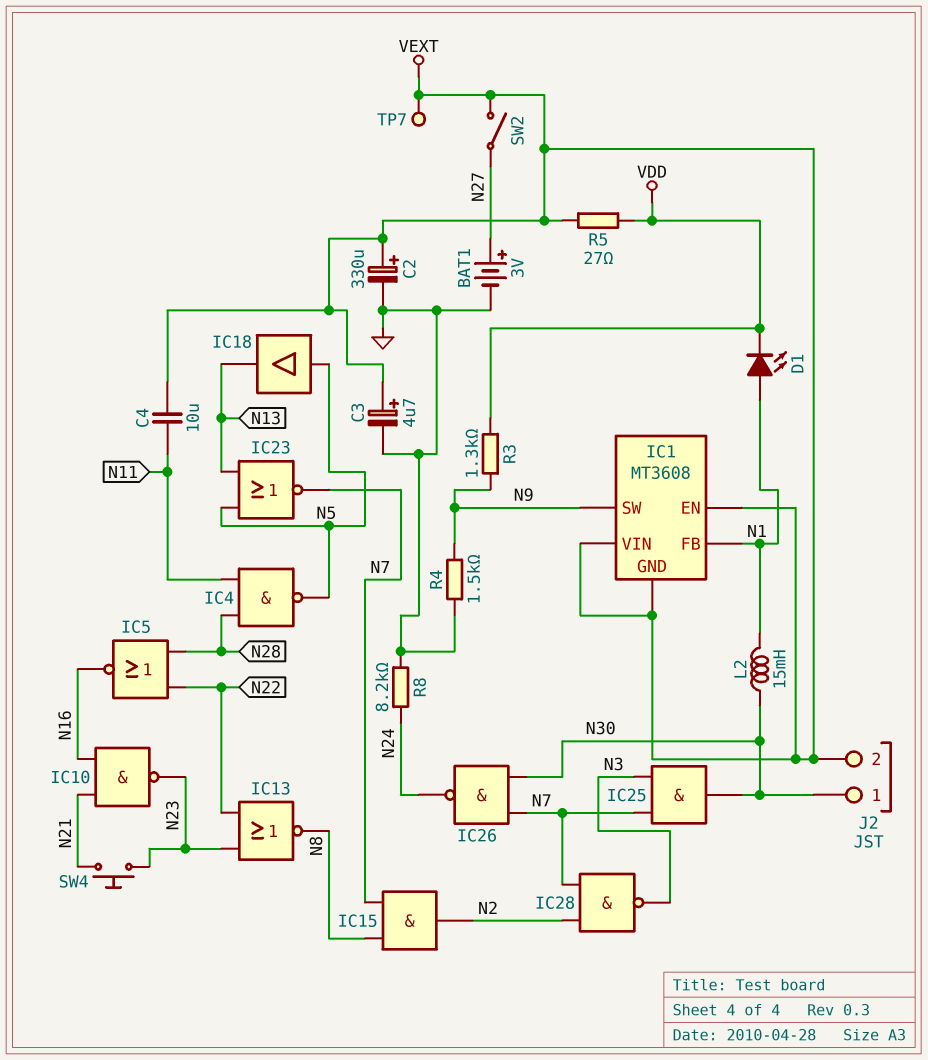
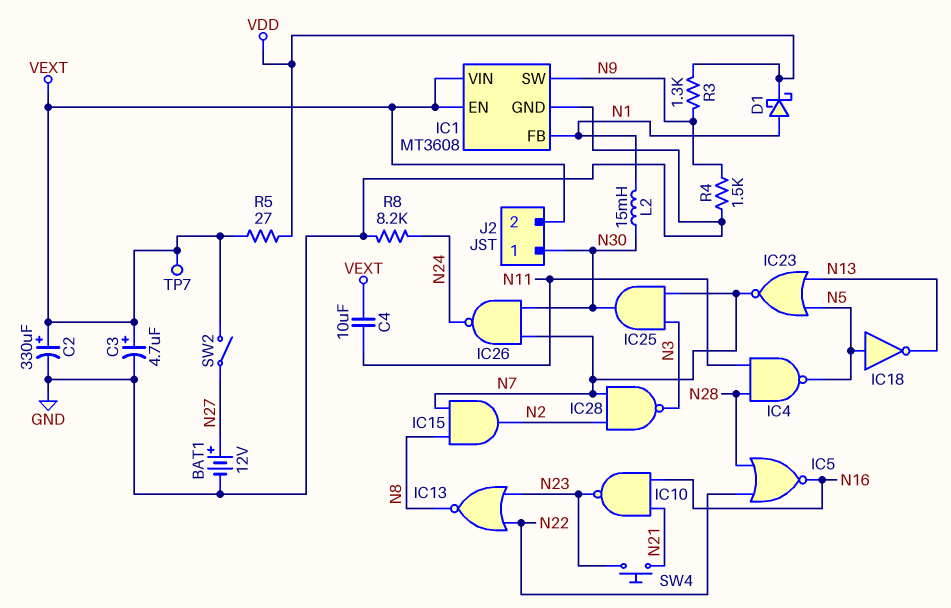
BAT1: 3V (plus N27, minus GND) -> 12V (plus N27, minus GND)
D1: LED (A N1, K VDD) -> schottky (A N1, K VDD)
IC1 pin GND: VEXT -> GND
IC18: buffer (in N5, out N13) -> NOT (in N5, out N13)

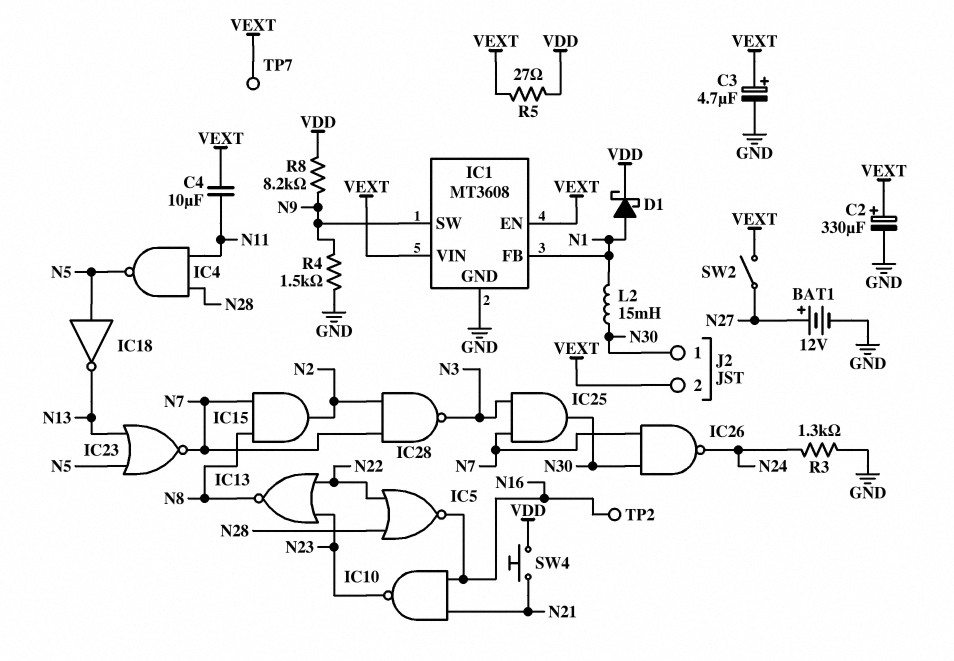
R3: 1.3k (N9, VDD) -> 1.3k (GND, N24)
R8: 8.2k (GND, N24) -> 8.2k (N9, VDD)
SW4: button (N21, N23) -> button (N21, VDD)
TP2: none -> test point (N16)

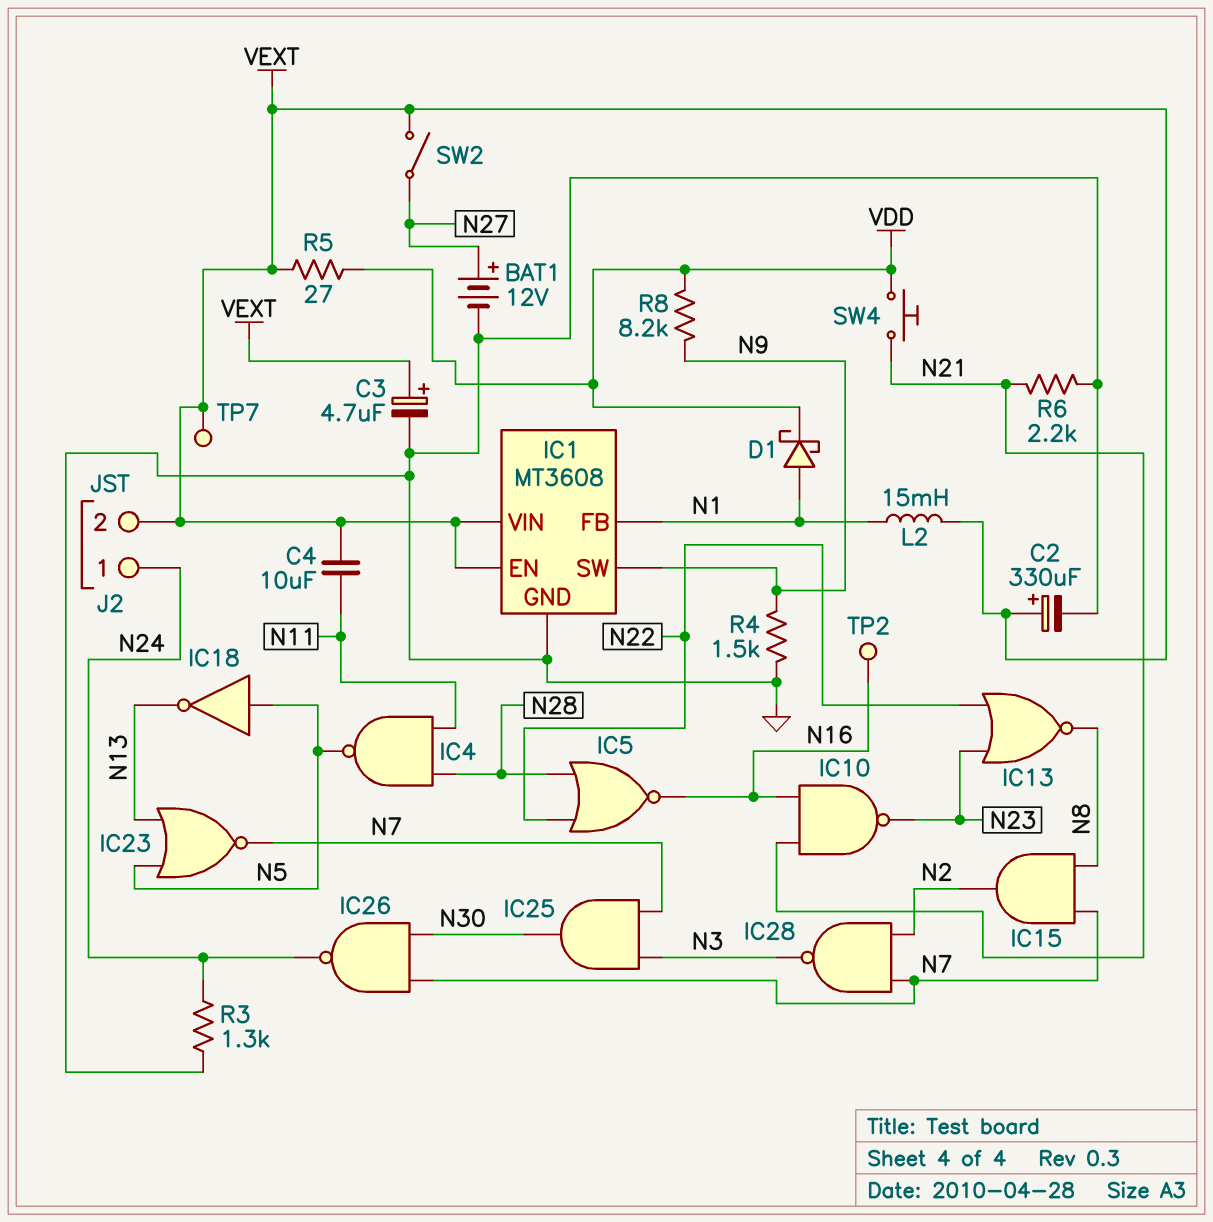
J2 pin 1: N30 -> N24
L2: 15mH (N1, N30) -> 15mH (N1, VEXT)
R6: none -> 2.2k (GND, N21)

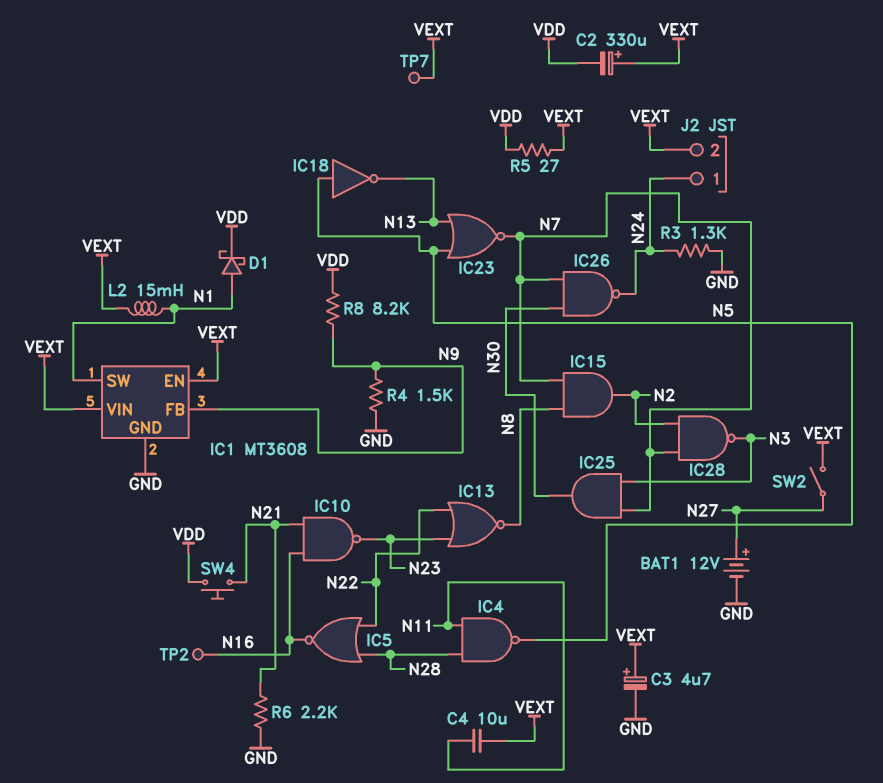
C2: 330uF (plus VEXT, minus GND) -> 330uF (plus VEXT, minus VDD)
IC1 pin FB: N1 -> N9
IC1 pin SW: N9 -> N1

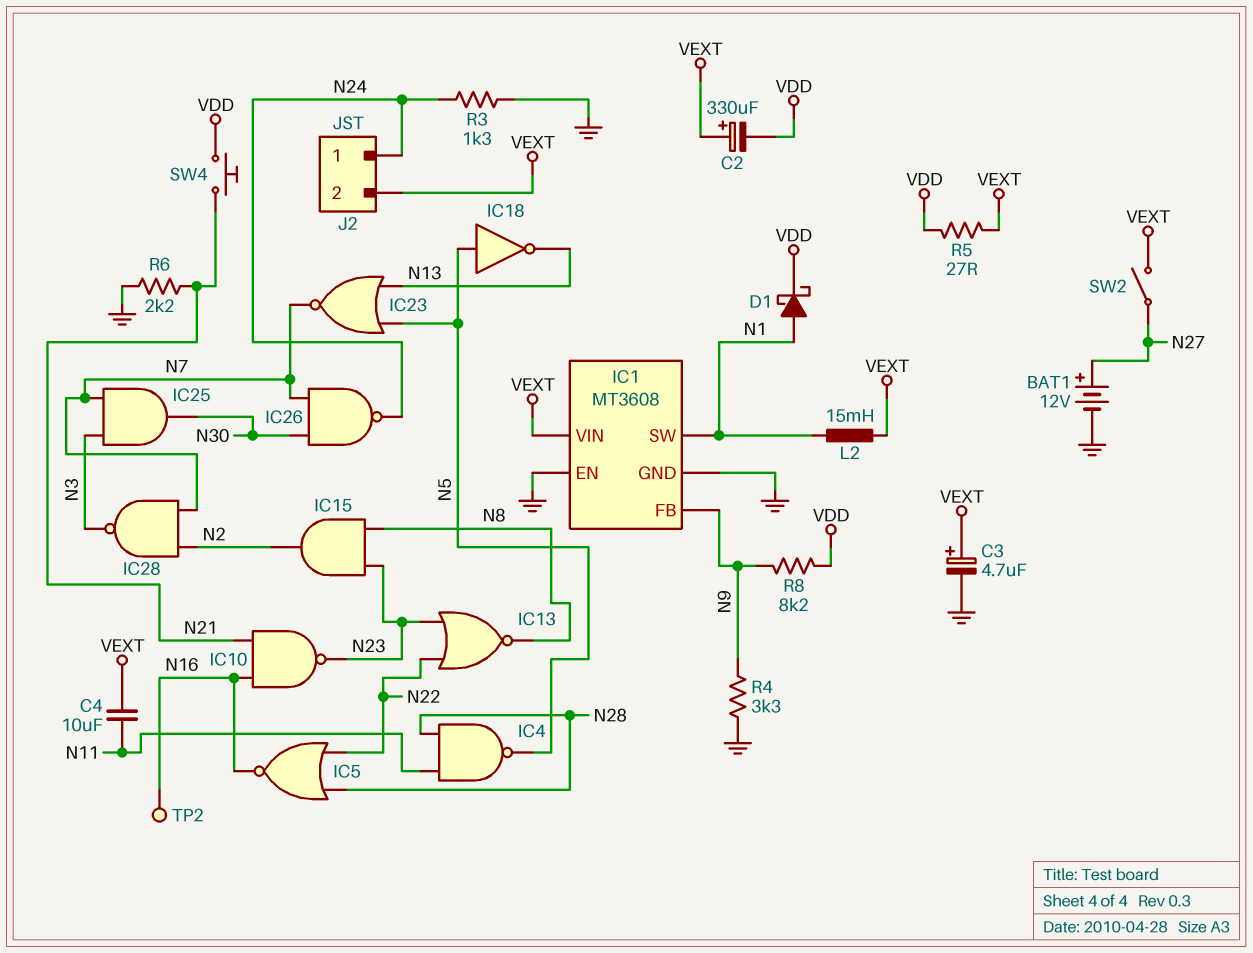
IC1 pin EN: VEXT -> GND
IC15: AND (in N7, in N8, out N2) -> AND (in N8, in N23, out N2)
R4: 1.5k (GND, N9) -> 3.3k (GND, N9)
TP7: test point (VEXT) -> none

